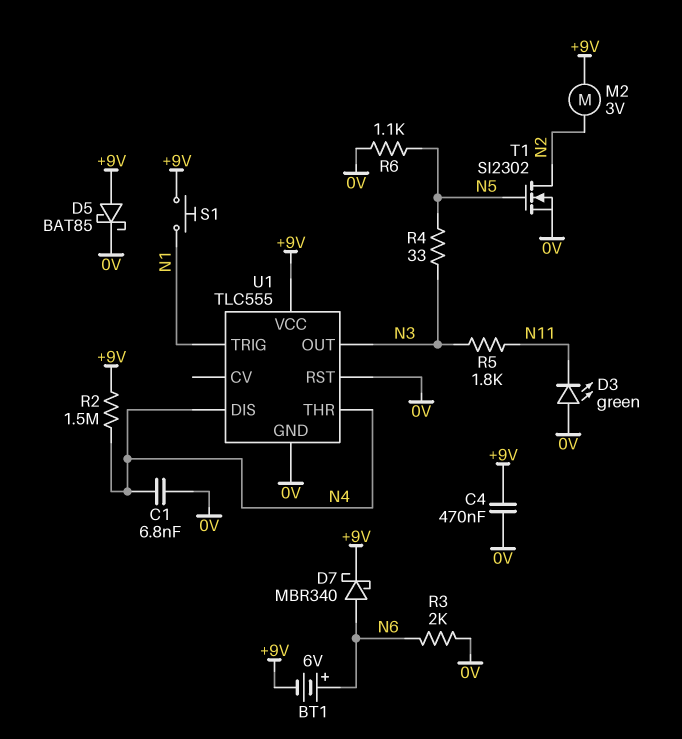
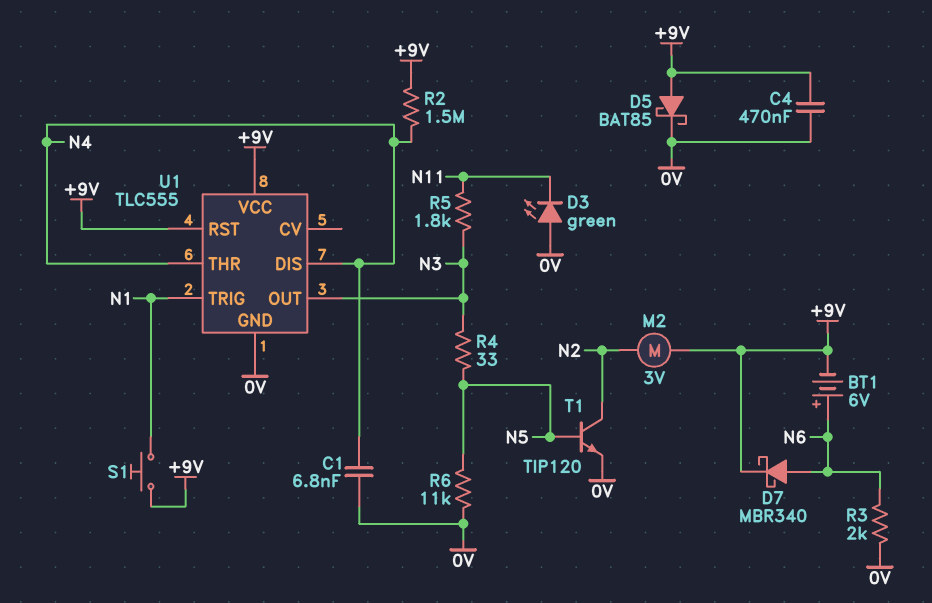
R6: 1.1k (0V, N5) -> 11k (0V, N5)
T1: NMOS SI2302 (G N5, D N2, S 0V) -> NPN TIP120 (B N5, C N2, E 0V)
U1 pin RST: 0V -> +9V

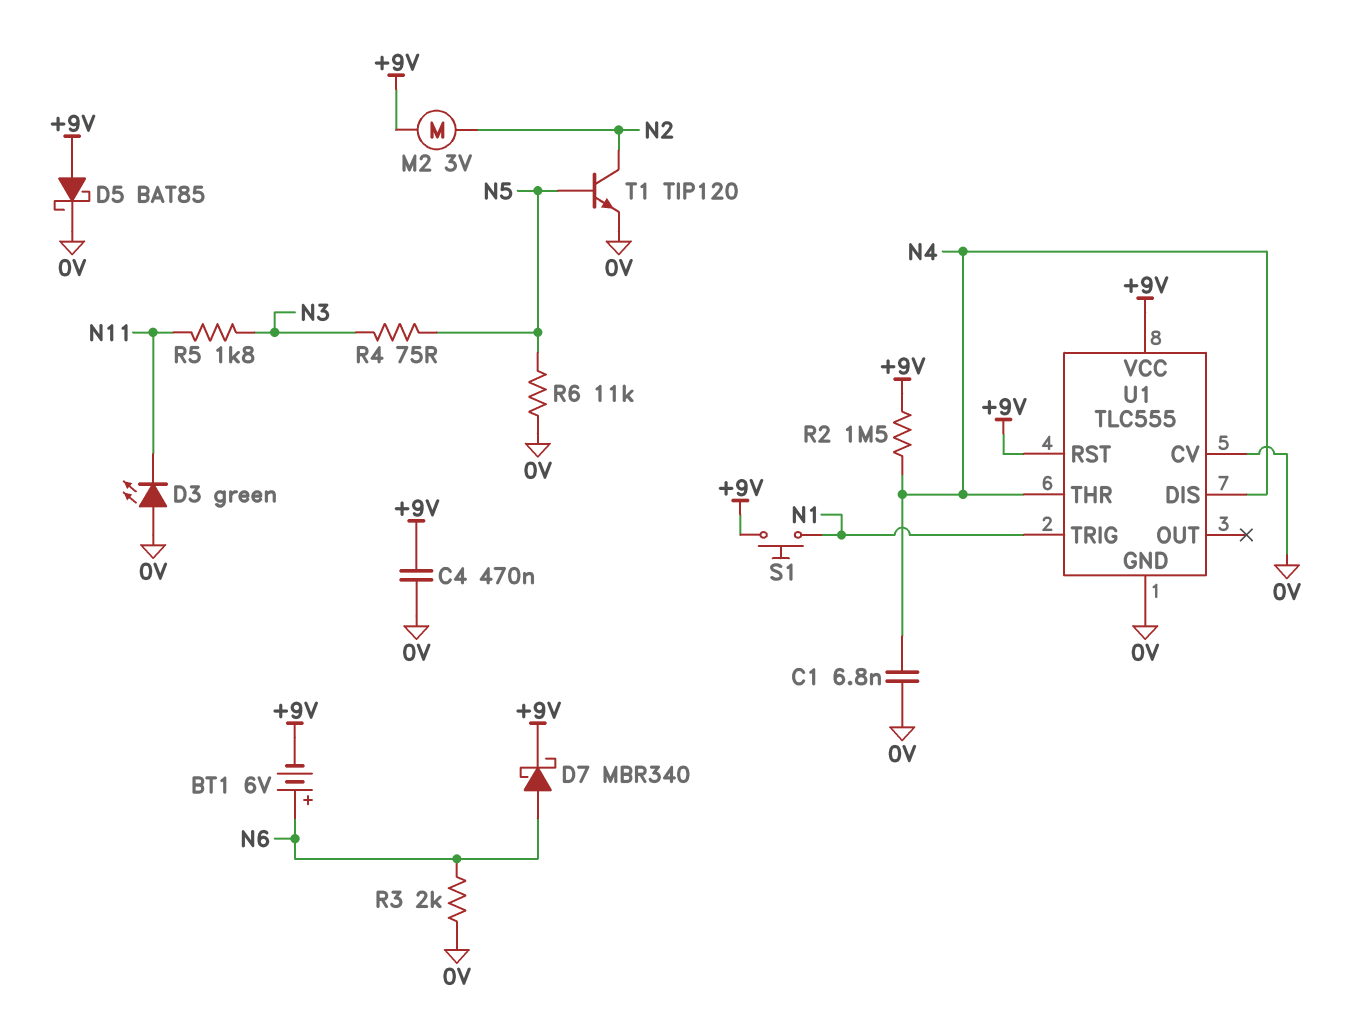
R4: 33 (N3, N5) -> 75 (N3, N5)
U1 pin CV: none -> 0V
U1 pin OUT: N3 -> none

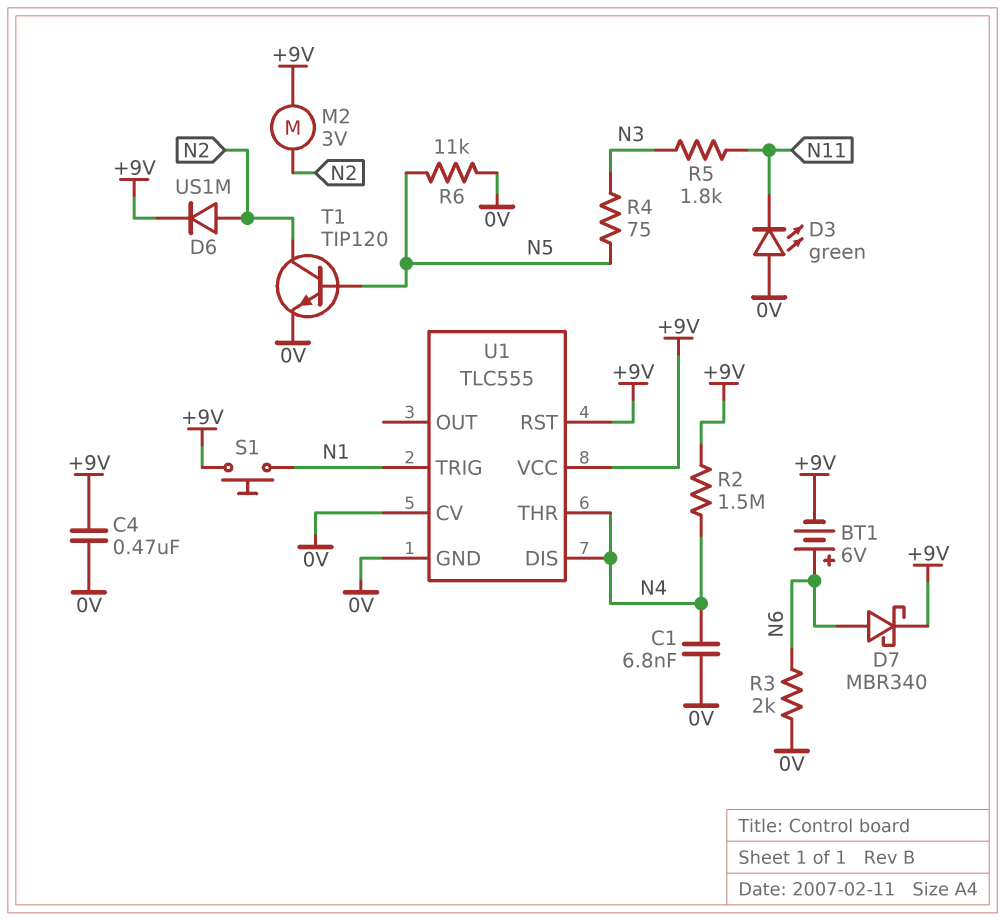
D5: schottky BAT85 (A +9V, K 0V) -> none
D6: none -> diode US1M (A N2, K +9V)

